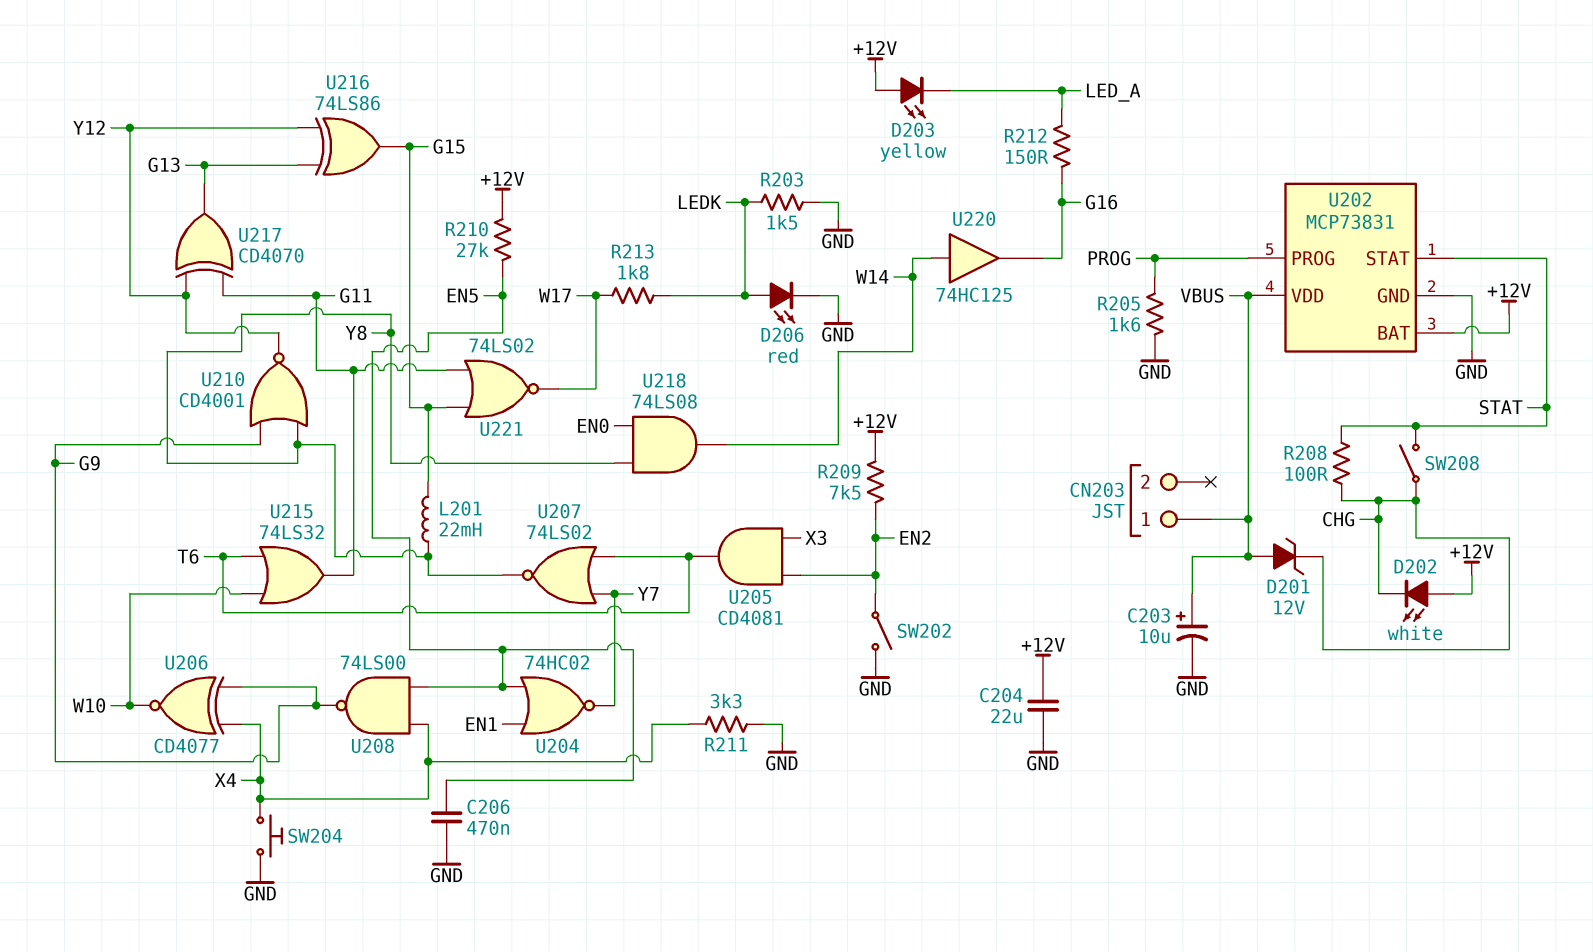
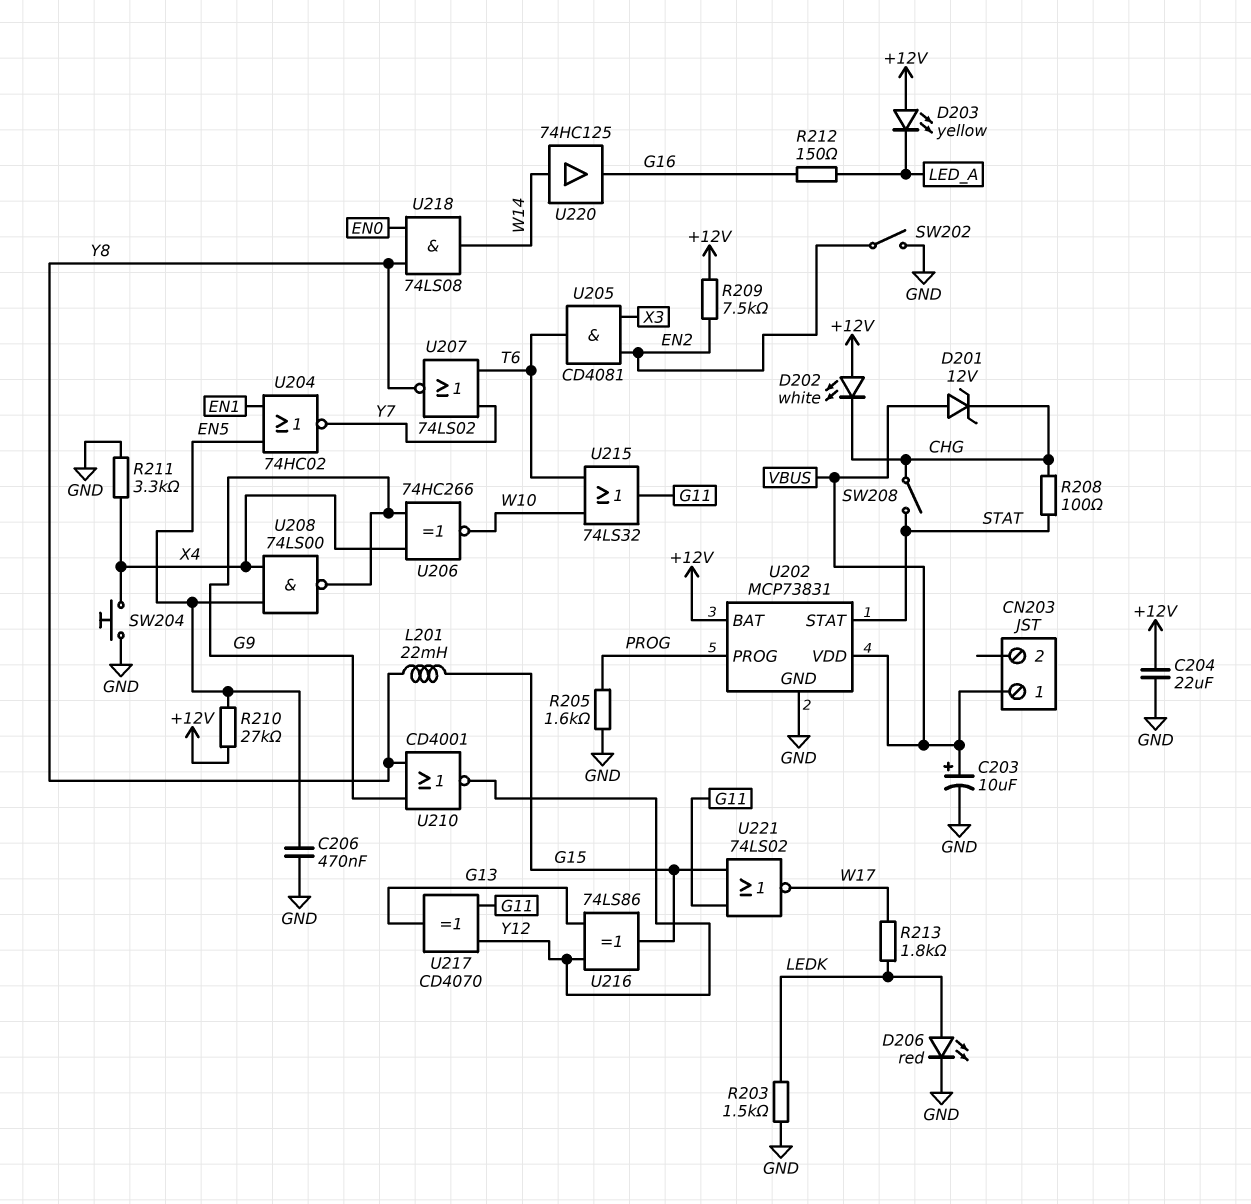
U206: XNOR CD4077 (in G9, in X4, out W10) -> XNOR 74HC266 (in G9, in X4, out W10)

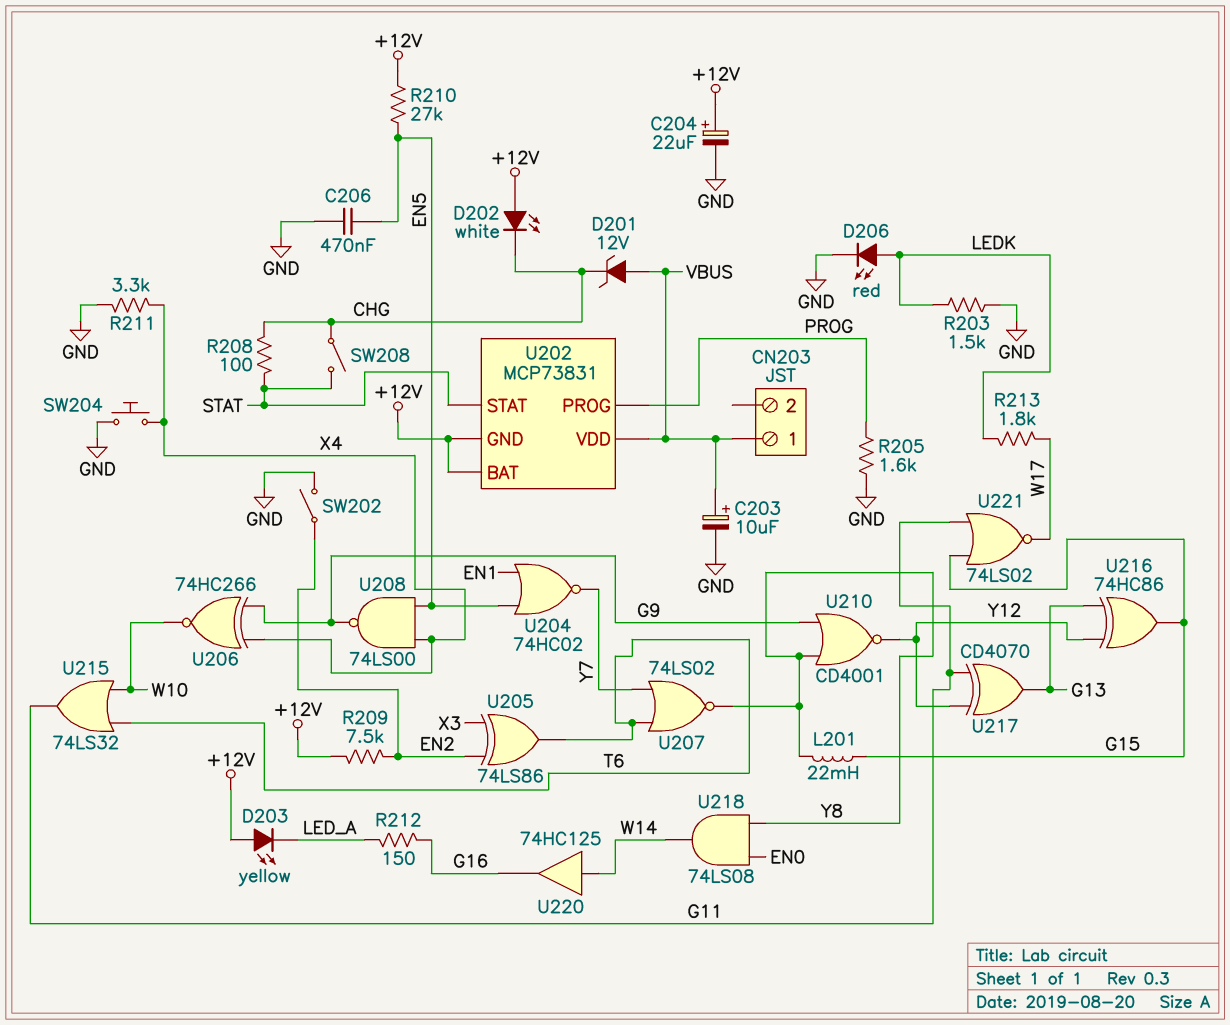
C204: 22uF (+12V, GND) -> 22uF (plus +12V, minus GND)
U202 pin GND: GND -> +12V
U205: AND CD4081 (in EN2, in X3, out T6) -> XOR 74LS86 (in EN2, in X3, out T6)
U216: XOR 74LS86 (in G13, in Y12, out G15) -> XOR 74HC86 (in G13, in Y12, out G15)

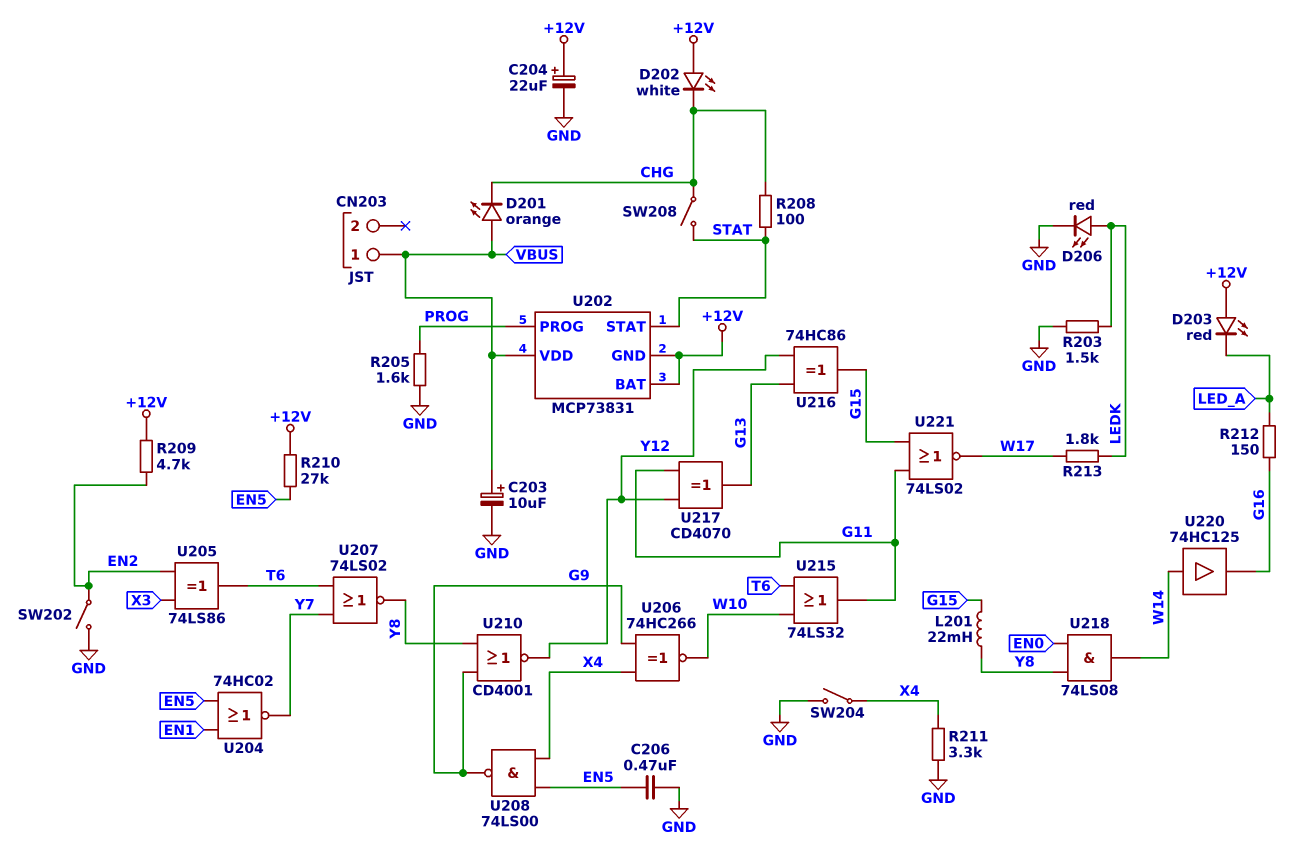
D201: zener 12V (A VBUS, K CHG) -> LED orange (A VBUS, K CHG)
D203: LED yellow (A +12V, K LED_A) -> LED red (A +12V, K LED_A)
R209: 7.5k (+12V, EN2) -> 4.7k (+12V, EN2)
SW204: button (GND, X4) -> switch (GND, X4)

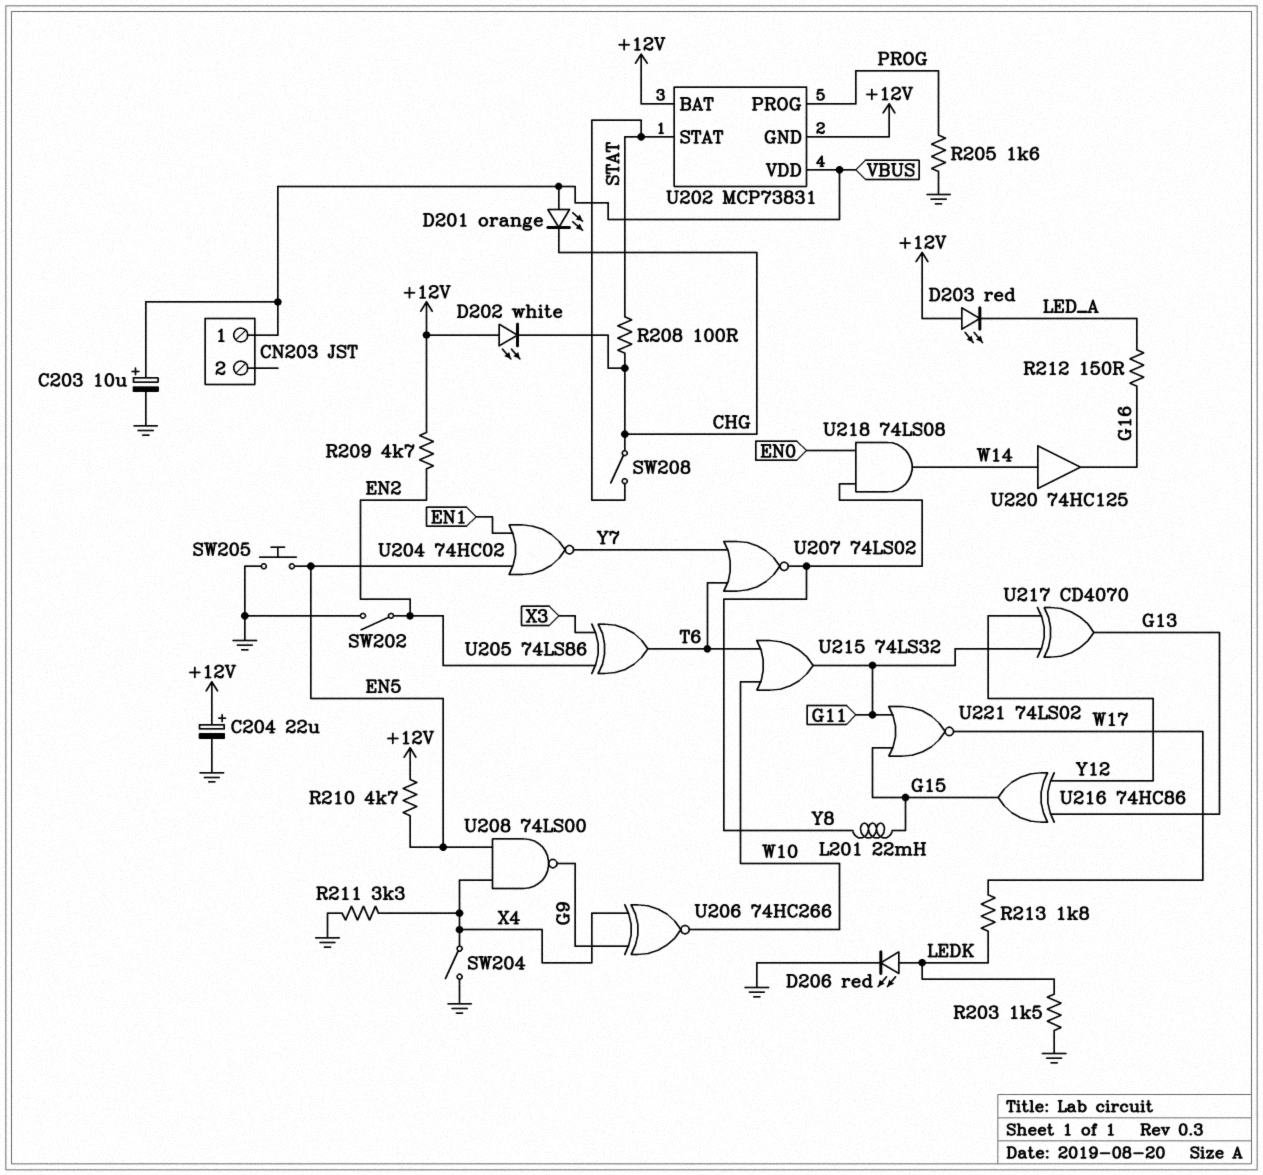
C206: 470nF (EN5, GND) -> none
R210: 27k (+12V, EN5) -> 4.7k (+12V, EN5)
SW205: none -> button (EN5, GND)
U210: NOR CD4001 (in G9, in Y8, out Y12) -> none

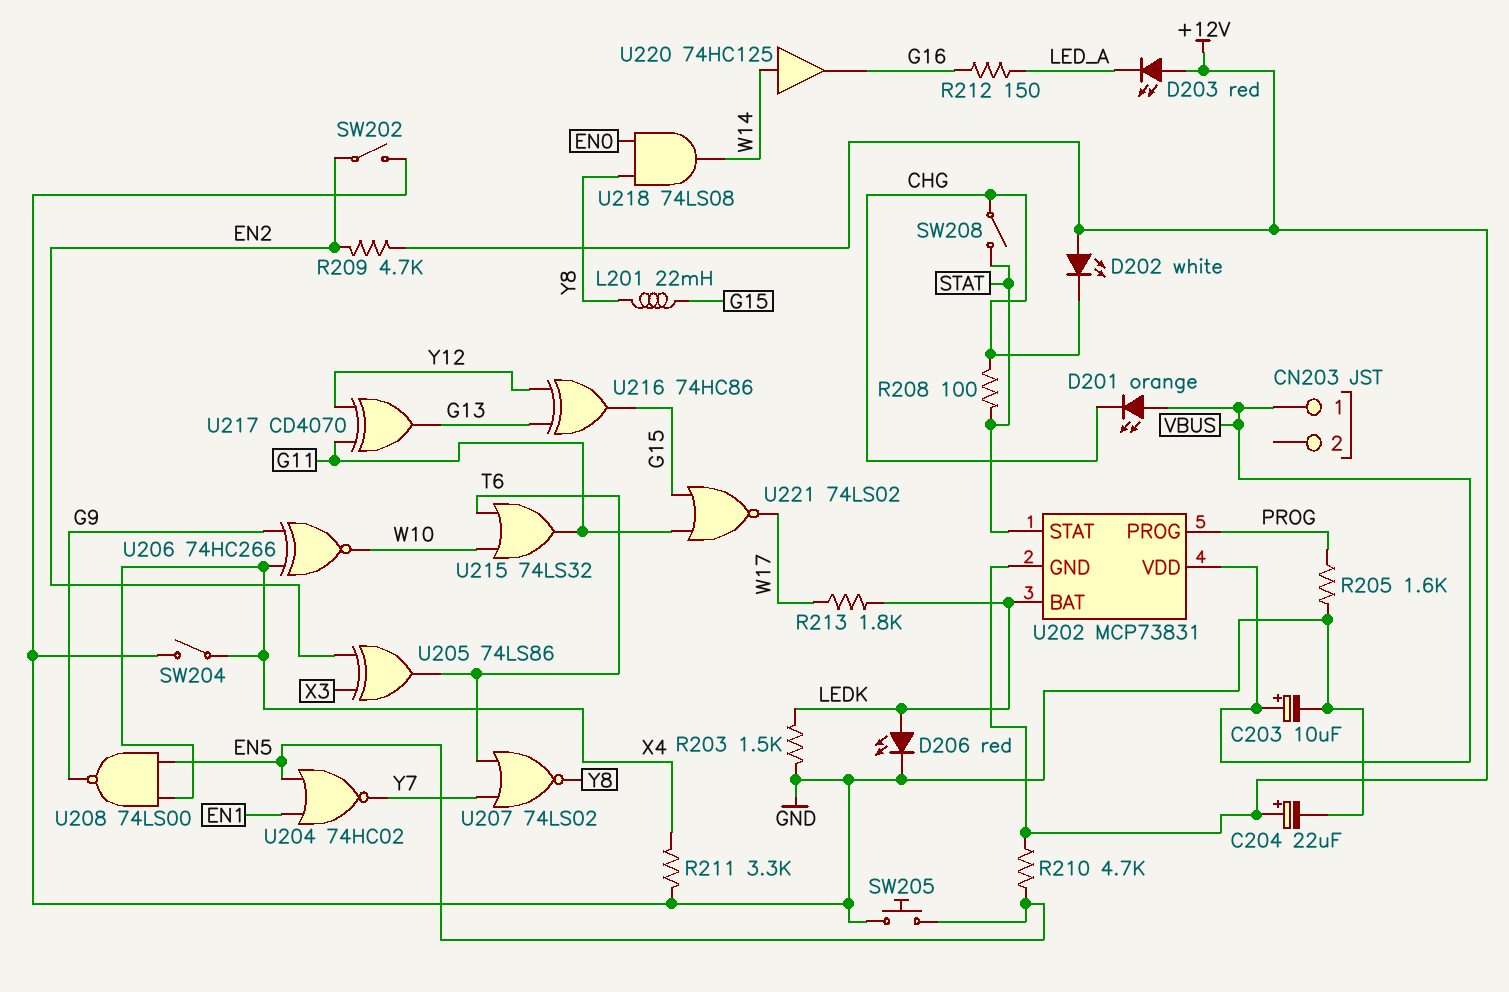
U202 pin BAT: +12V -> LEDK

